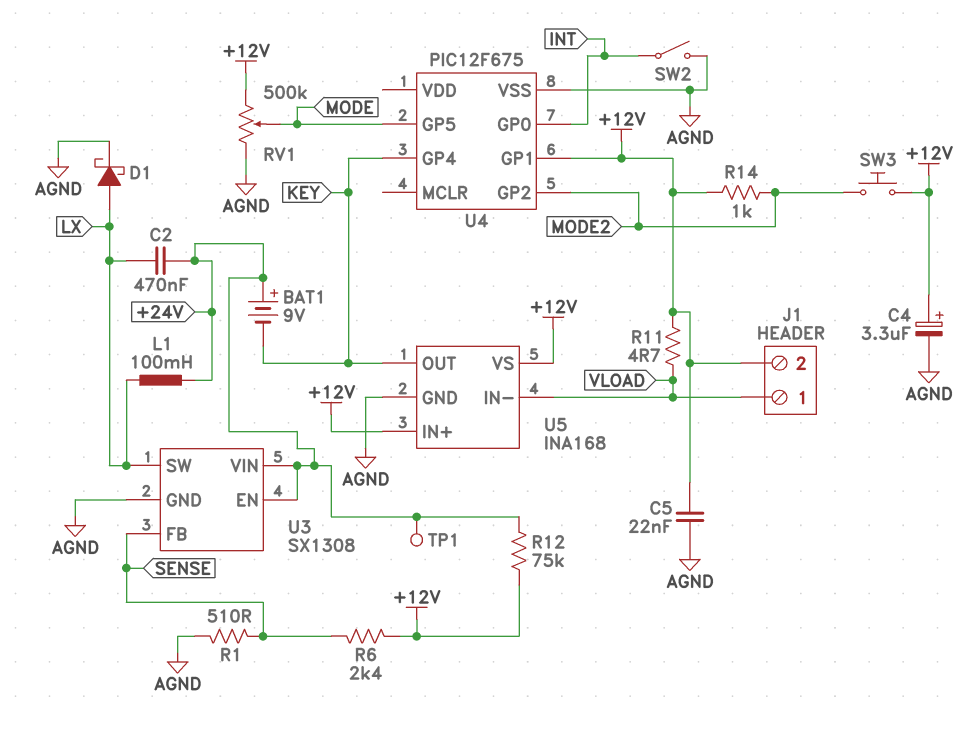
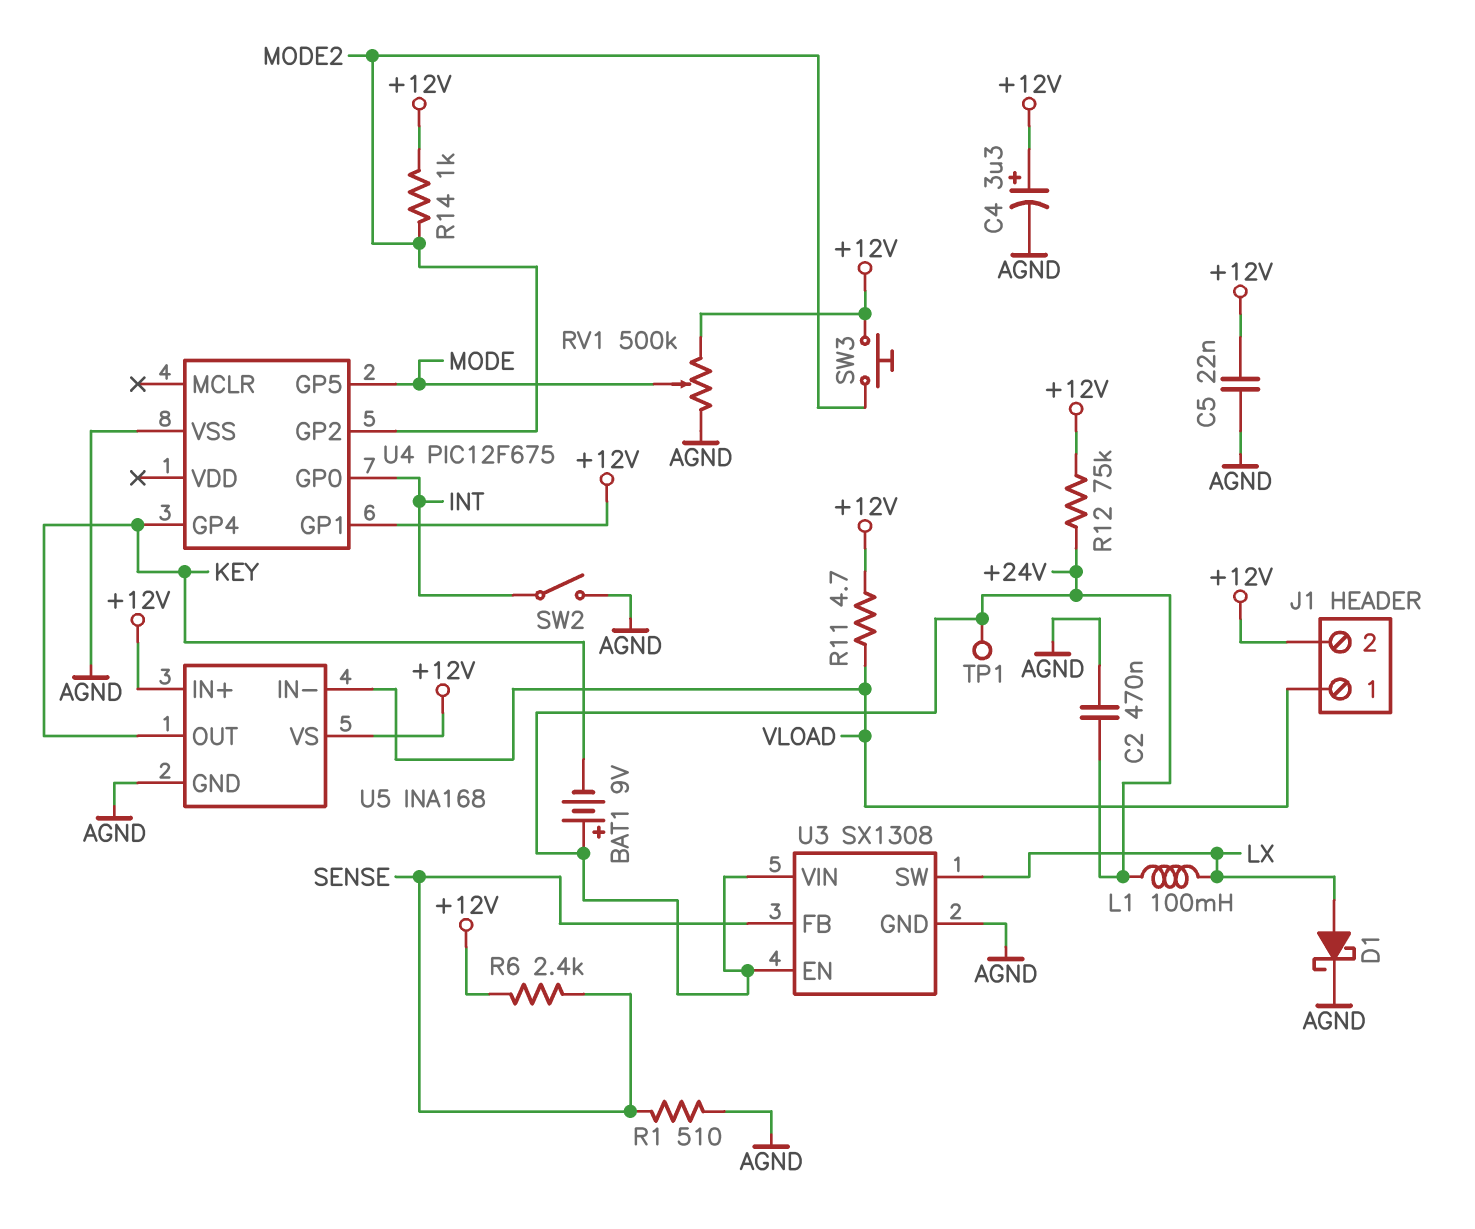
C2: 470nF (+24V, LX) -> 470nF (+24V, AGND)

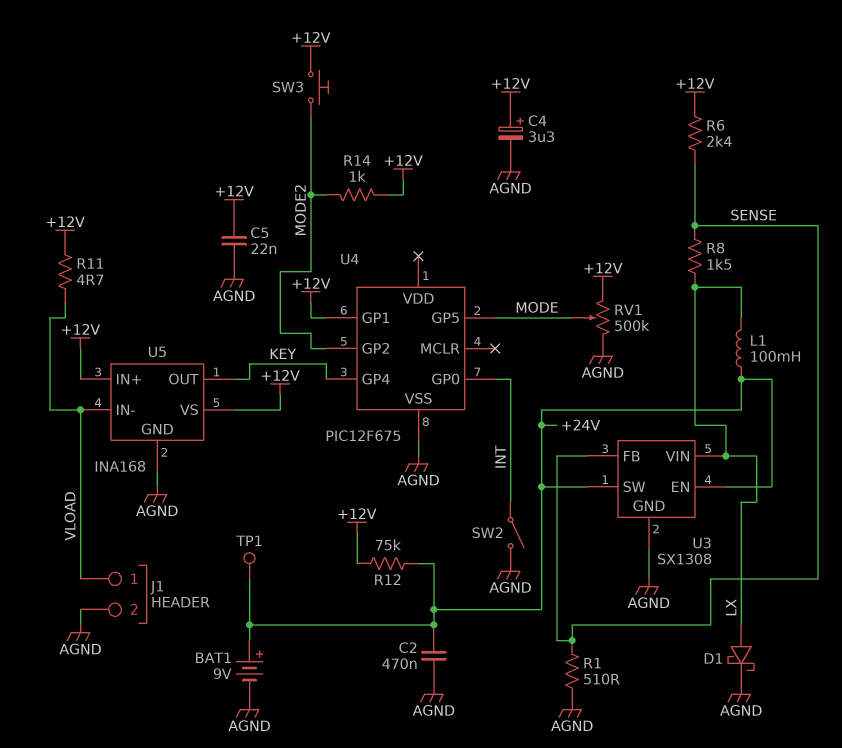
BAT1: 9V (plus +24V, minus KEY) -> 9V (plus +24V, minus AGND)
J1 pin 2: +12V -> AGND
R8: none -> 1.5k (LX, SENSE)
U3 pin SW: LX -> +24V
U3 pin VIN: +24V -> LX

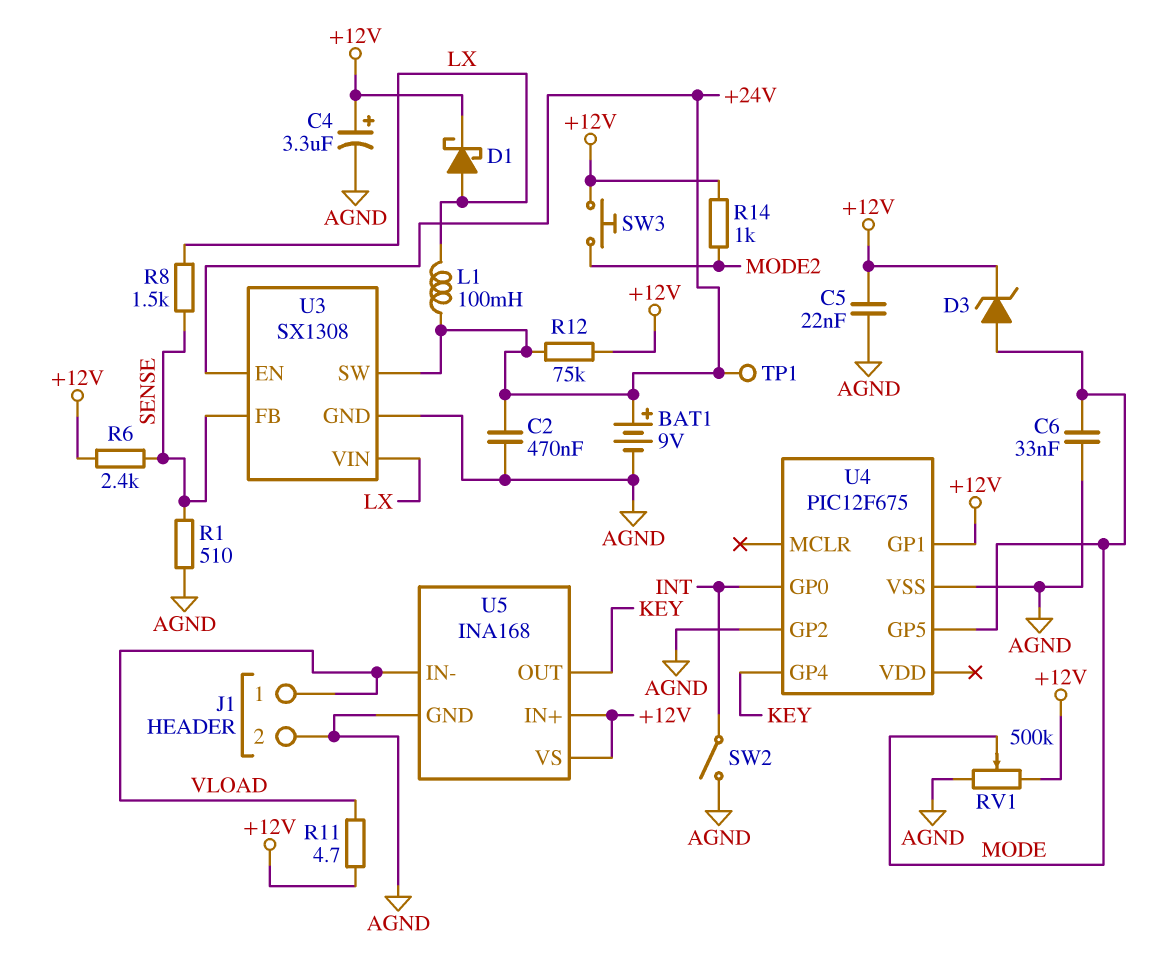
C6: none -> 33nF (AGND, MODE)
D1: schottky (A LX, K AGND) -> schottky (A LX, K +12V)
D3: none -> zener (A MODE, K +12V)
U4 pin GP2: MODE2 -> AGND

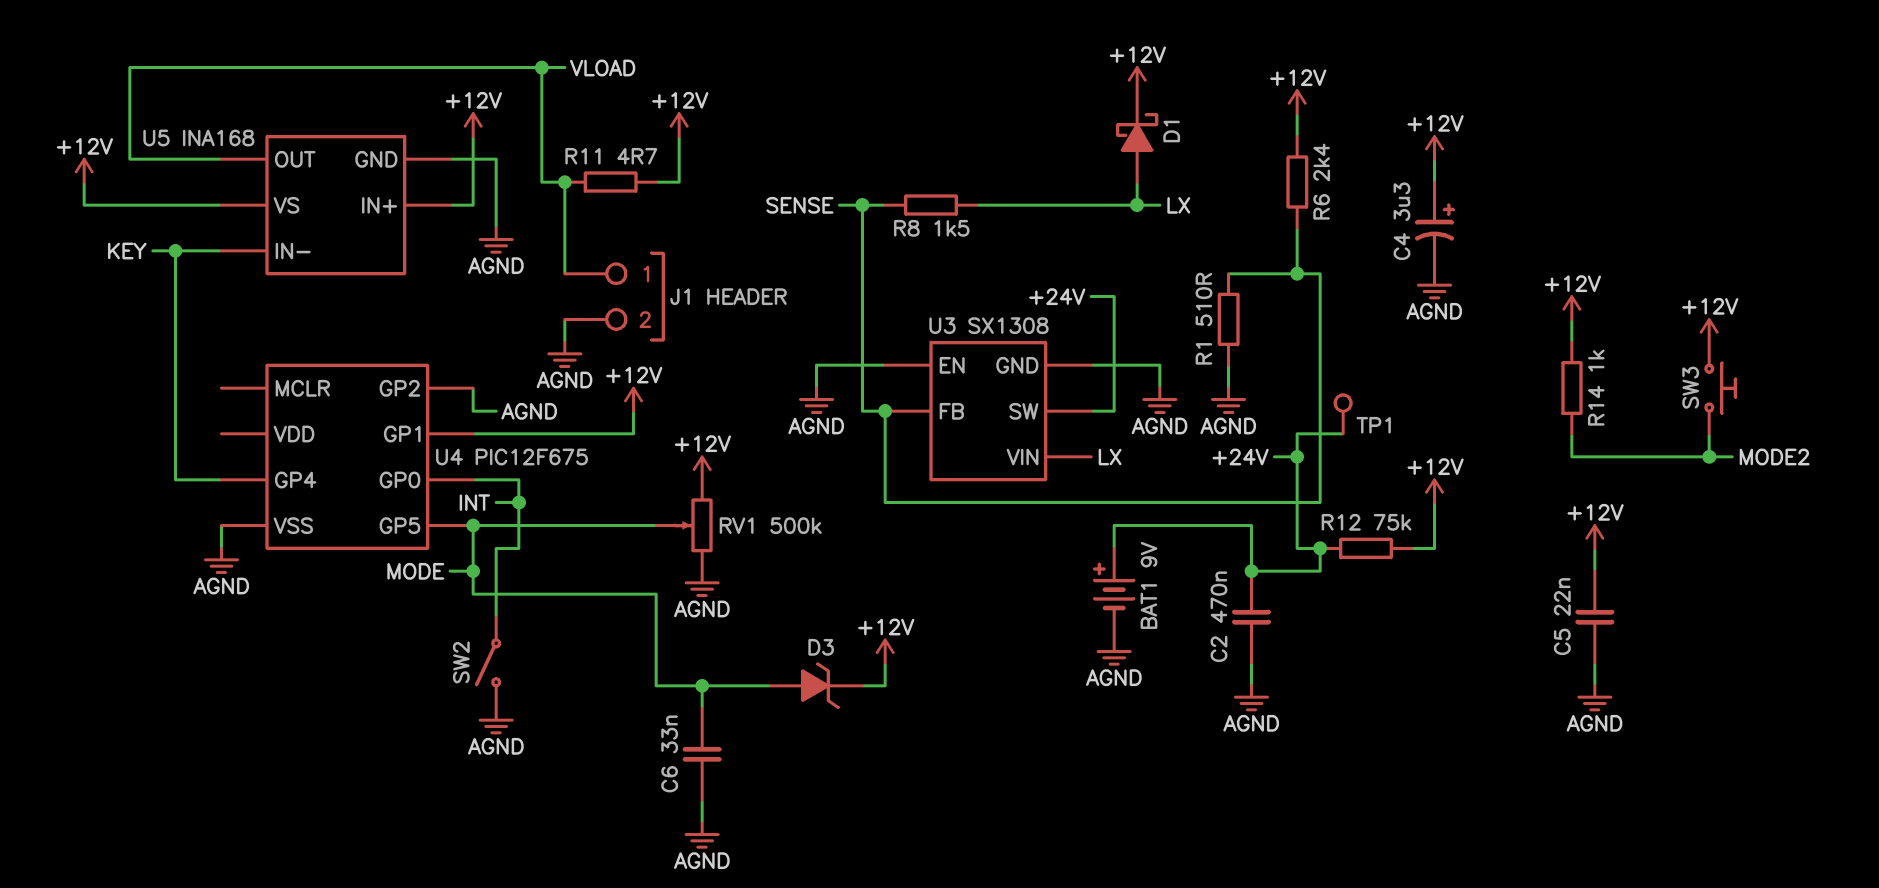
L1: 100mH (+24V, LX) -> none
U3 pin EN: +24V -> AGND
U5 pin IN-: VLOAD -> KEY
U5 pin OUT: KEY -> VLOAD

